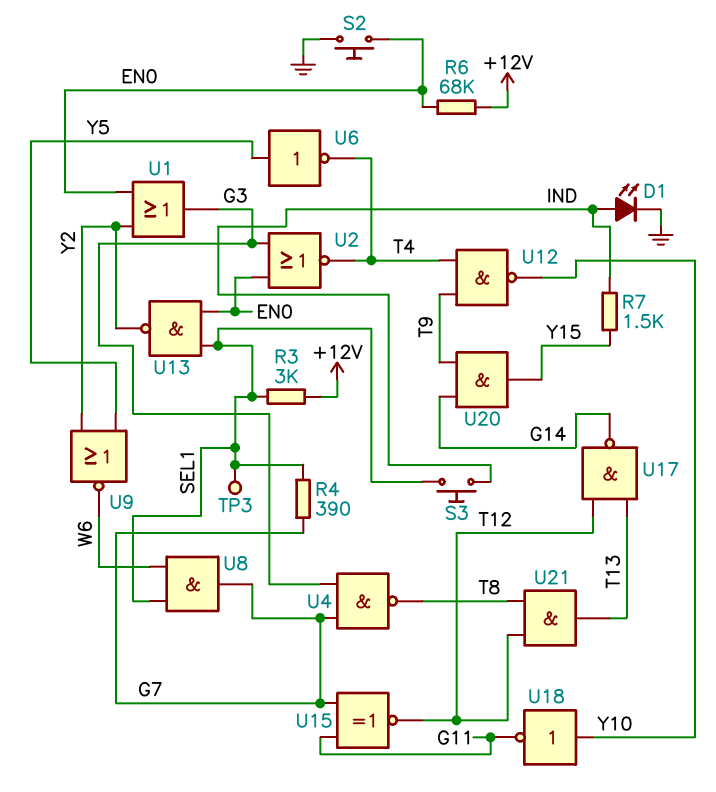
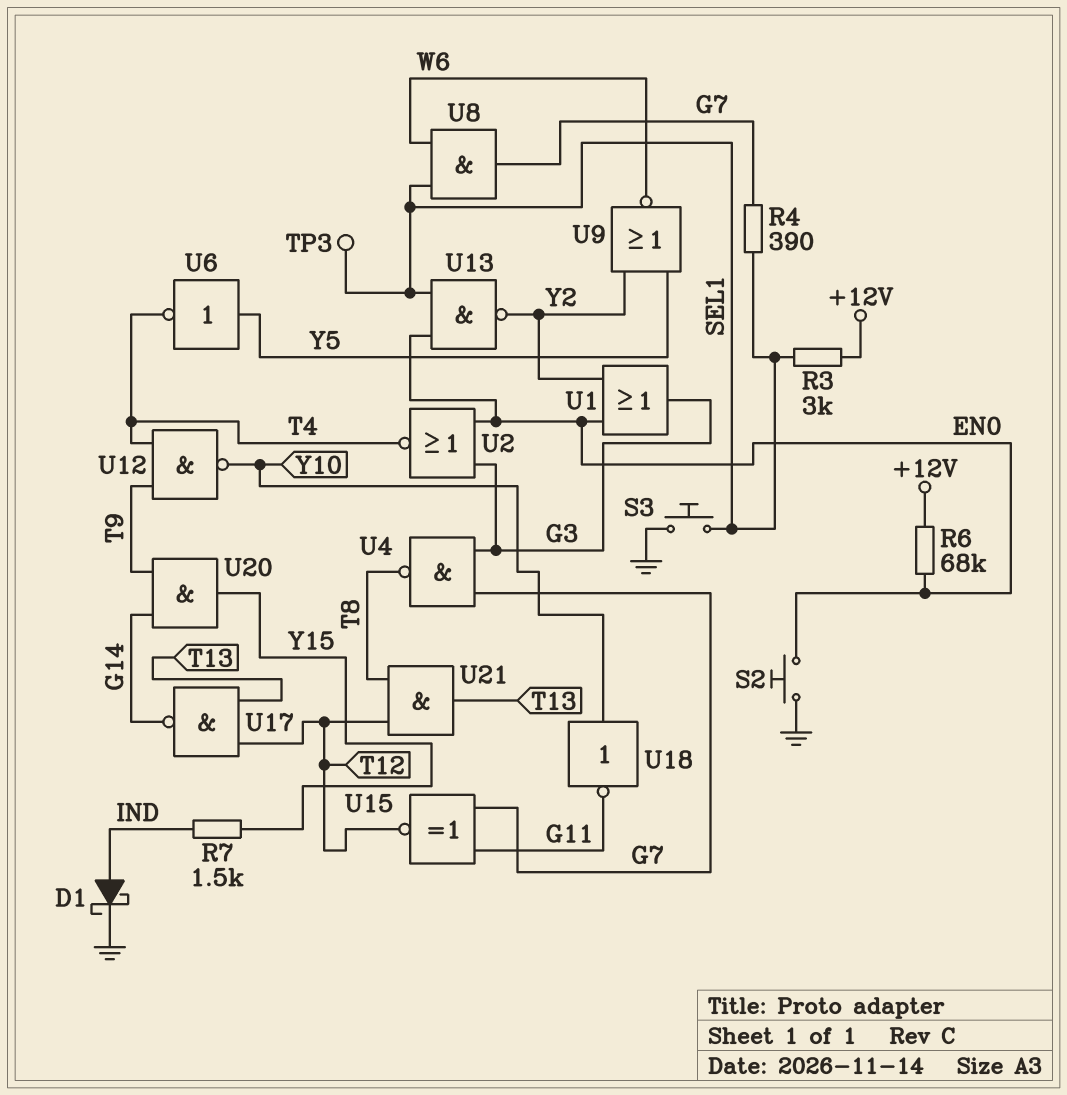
D1: LED (A IND, K GND) -> schottky (A IND, K GND)
S3: button (IND, SEL1) -> button (GND, SEL1)

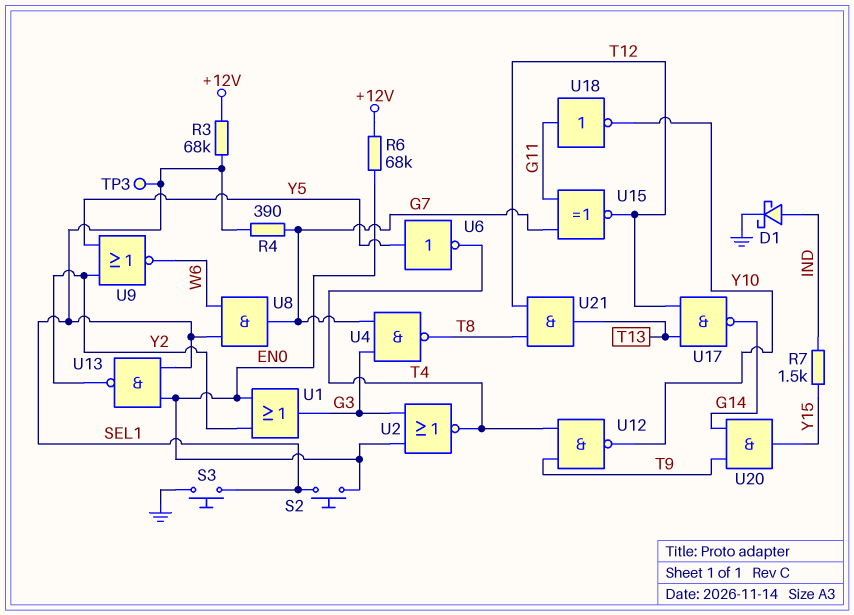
R3: 3k (+12V, SEL1) -> 68k (+12V, SEL1)
S2: button (EN0, GND) -> button (EN0, SEL1)
U18: NOT (in Y10, out G11) -> NOT (in G11, out Y10)

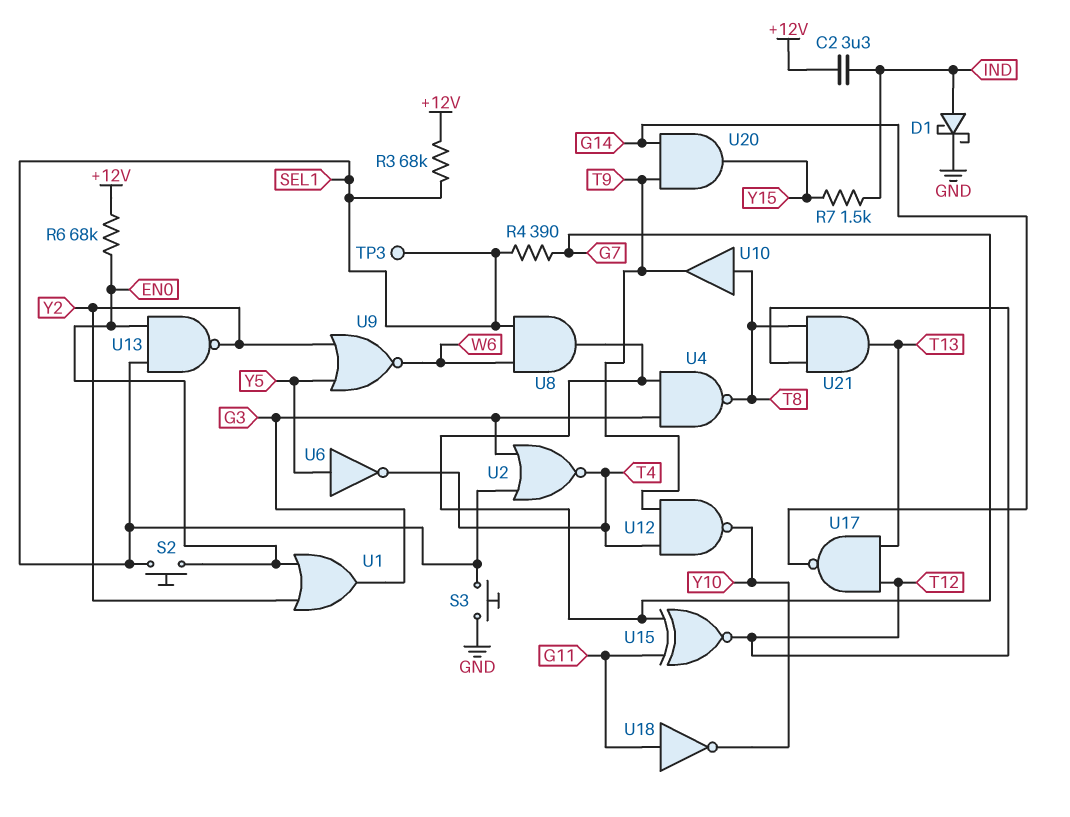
C2: none -> 3.3uF (+12V, IND)
U2: NOR (in EN0, in G3, out T4) -> NOR (in G3, in SEL1, out T4)
U10: none -> buffer (in T8, out T9)

